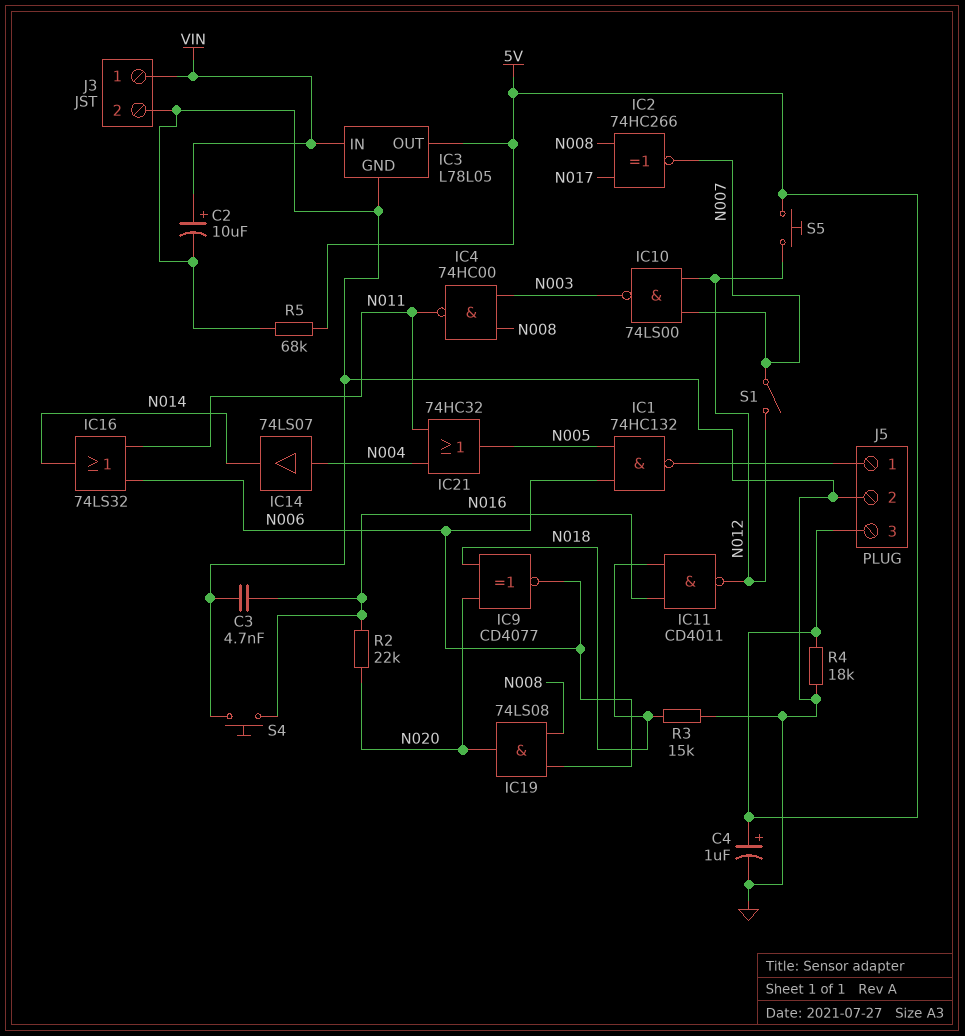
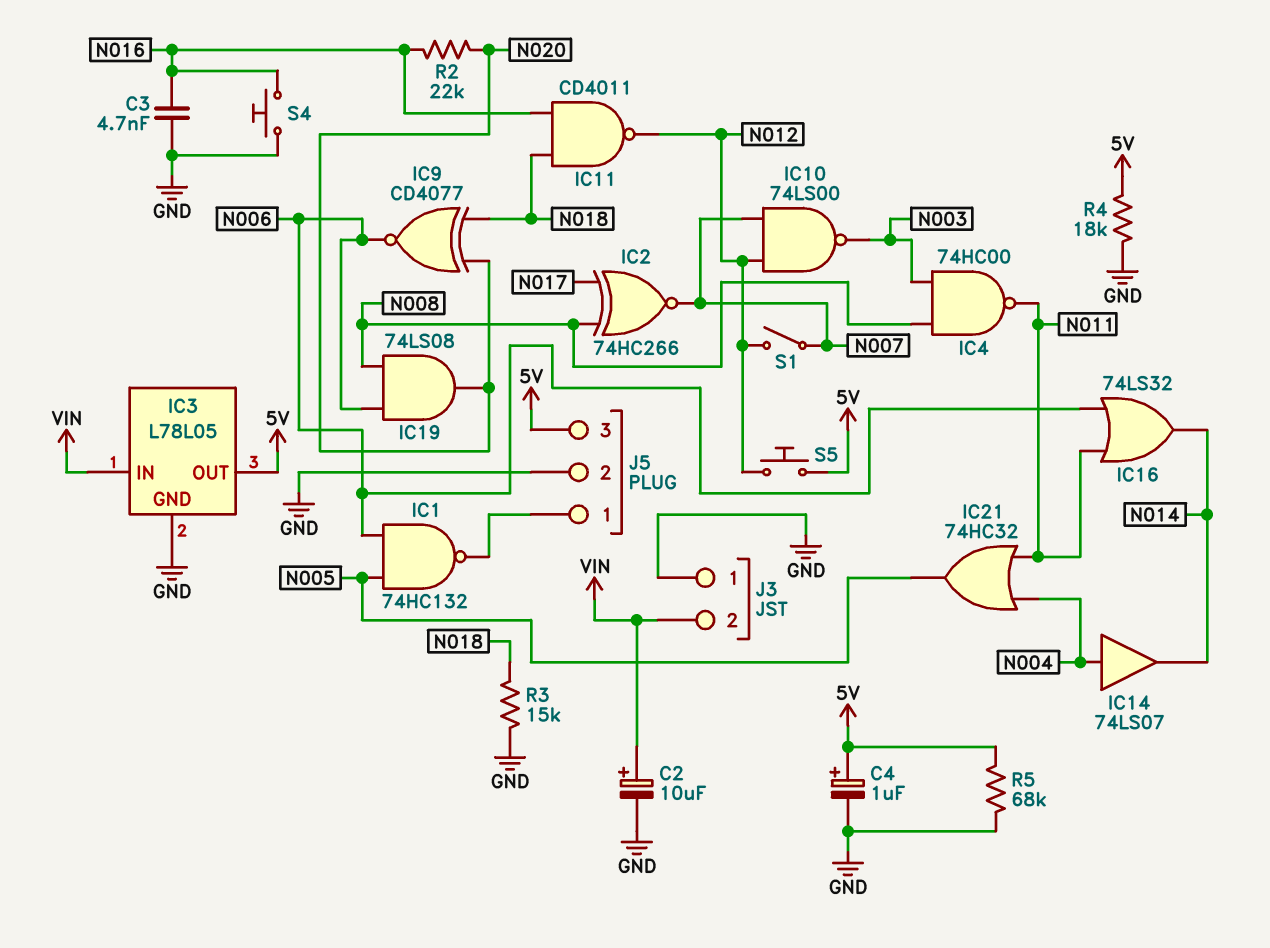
J3 pin 1: VIN -> GND
J3 pin 2: GND -> VIN

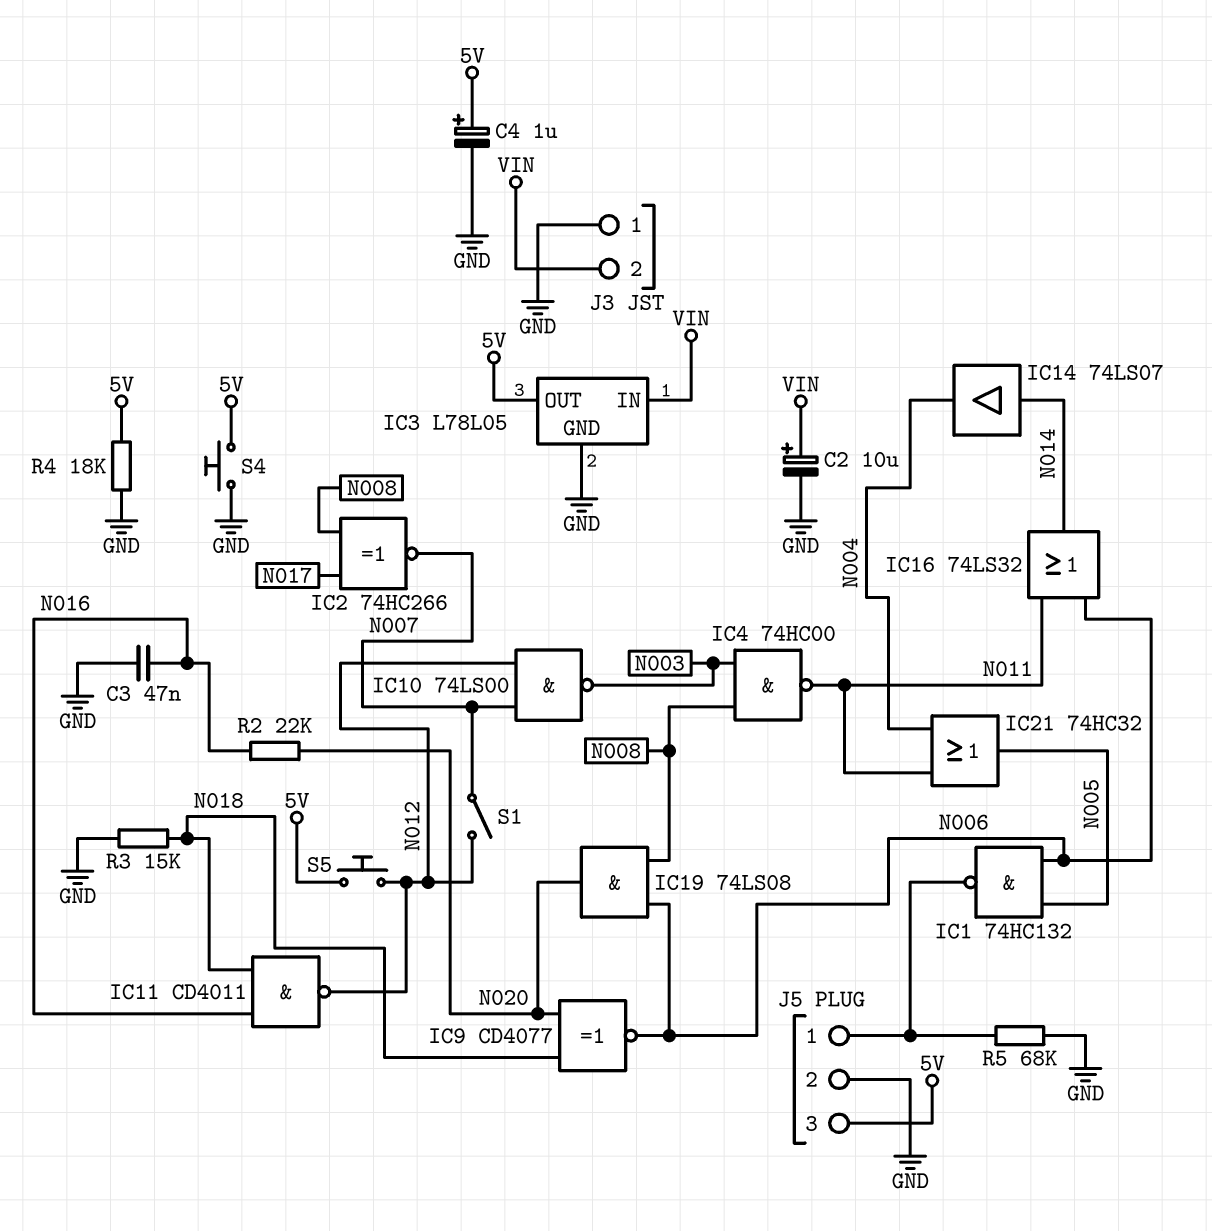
C3: 4.7nF (GND, N016) -> 47nF (GND, N016)
IC14: buffer 74LS07 (in N004, out N014) -> buffer 74LS07 (in N014, out N004)
R5: 68k (5V, GND) -> 68k (GND, J5/1)
S4: button (GND, N016) -> button (5V, GND)

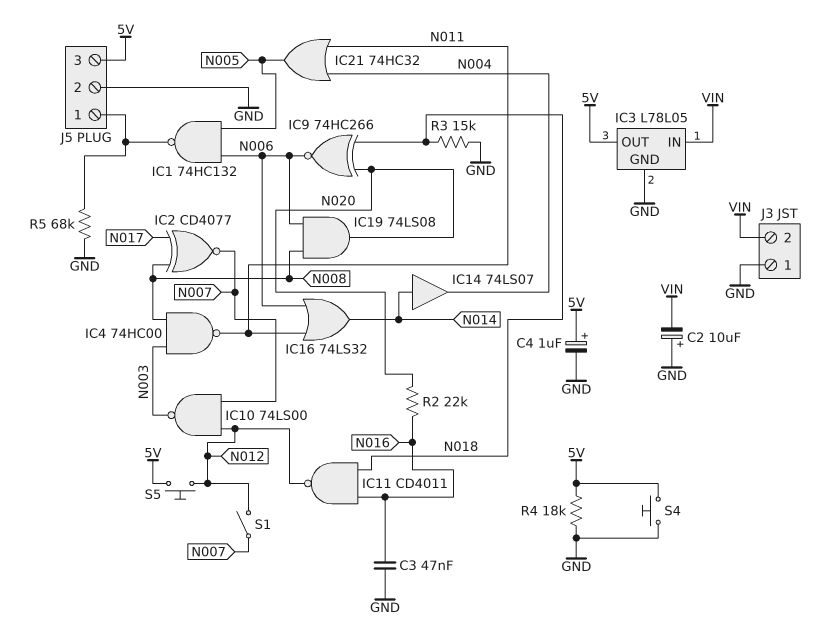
C2: 10uF (plus VIN, minus GND) -> 10uF (plus GND, minus VIN)
IC2: XNOR 74HC266 (in N008, in N017, out N007) -> XNOR CD4077 (in N008, in N017, out N007)
IC9: XNOR CD4077 (in N018, in N020, out N006) -> XNOR 74HC266 (in N018, in N020, out N006)

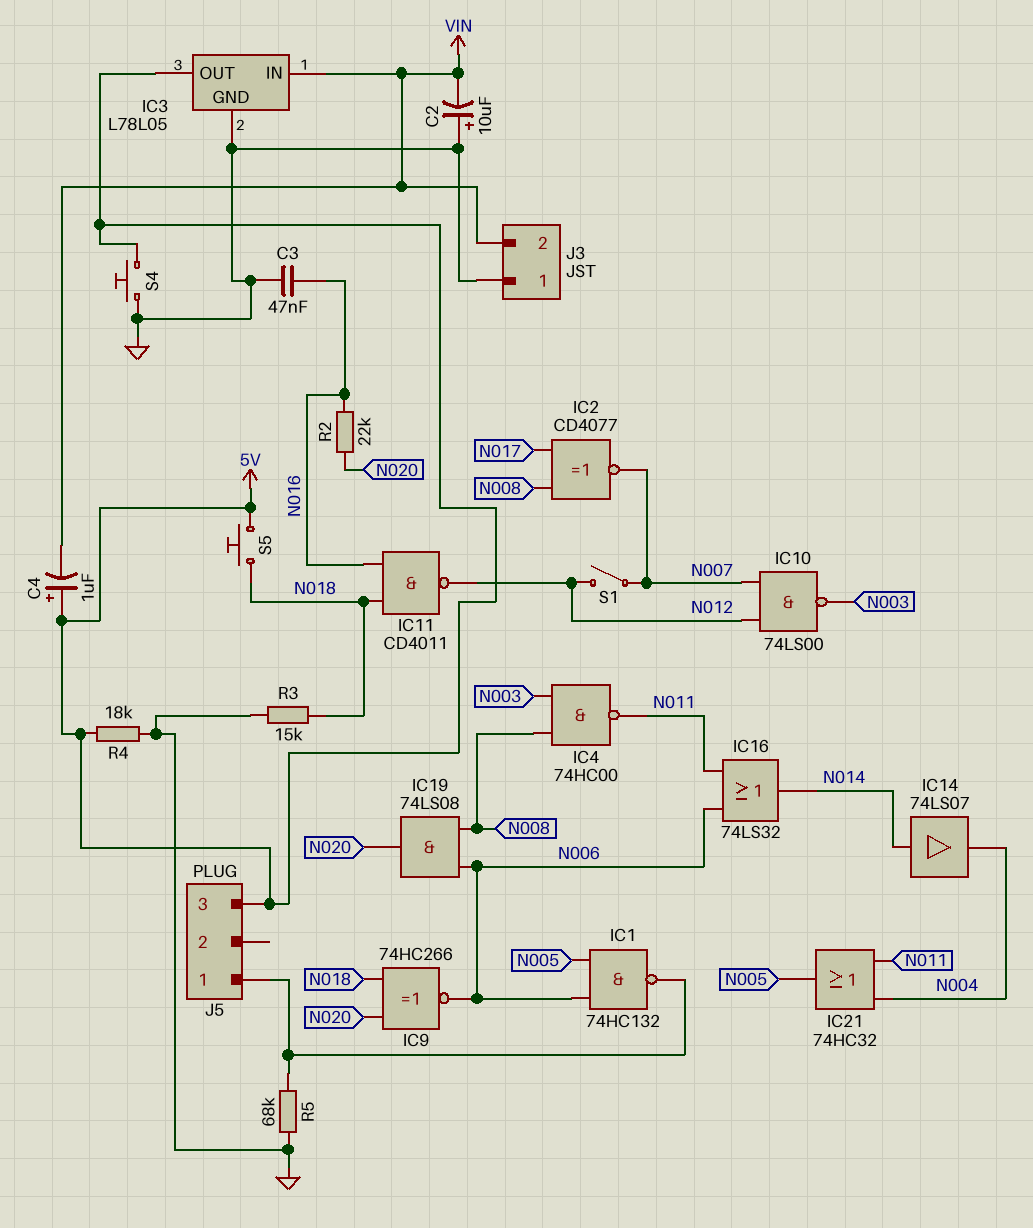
C4: 1uF (plus 5V, minus GND) -> 1uF (plus 5V, minus VIN)
J5 pin 2: GND -> none
S5: button (5V, N012) -> button (5V, N018)

